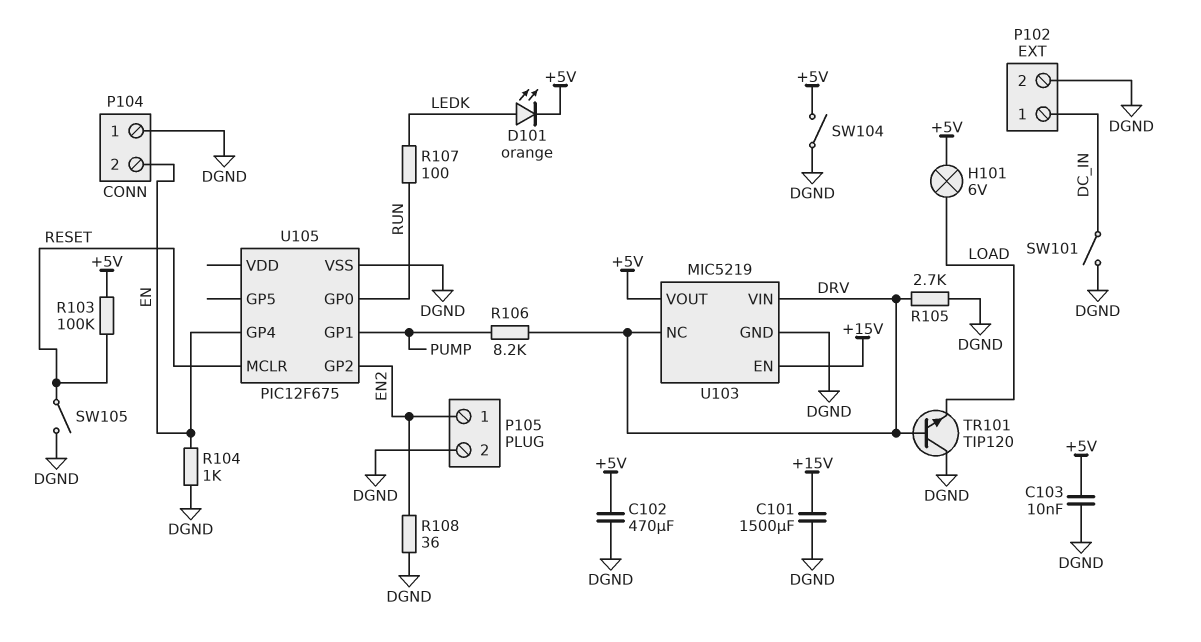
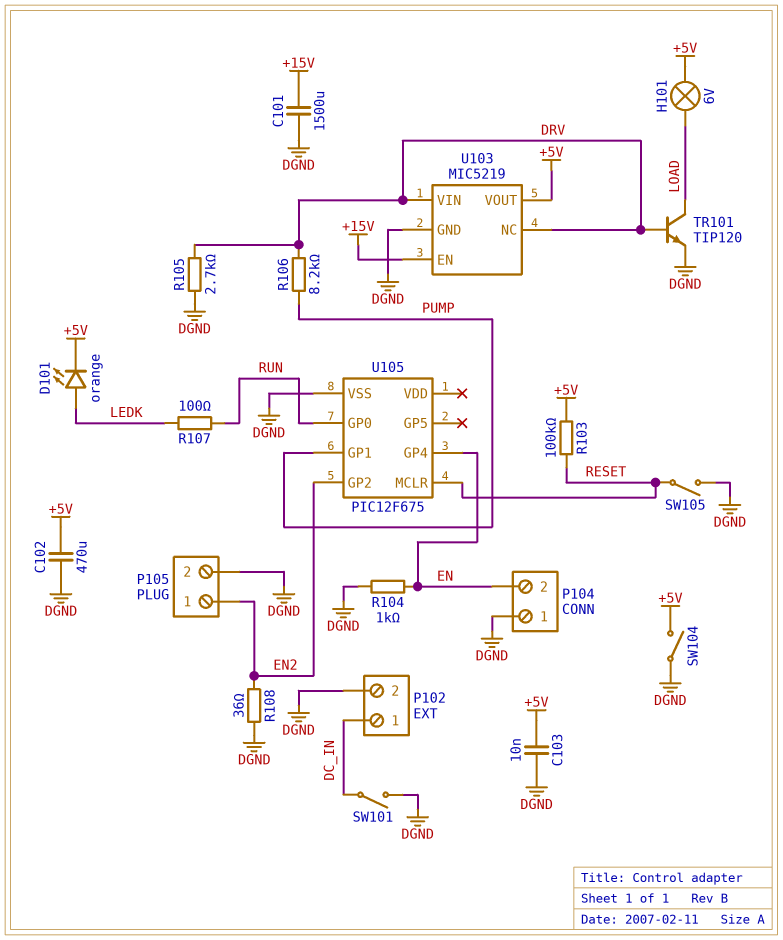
TR101: NPN TIP120 (B DRV, C DGND, E LOAD) -> NPN TIP120 (B DRV, C LOAD, E DGND)

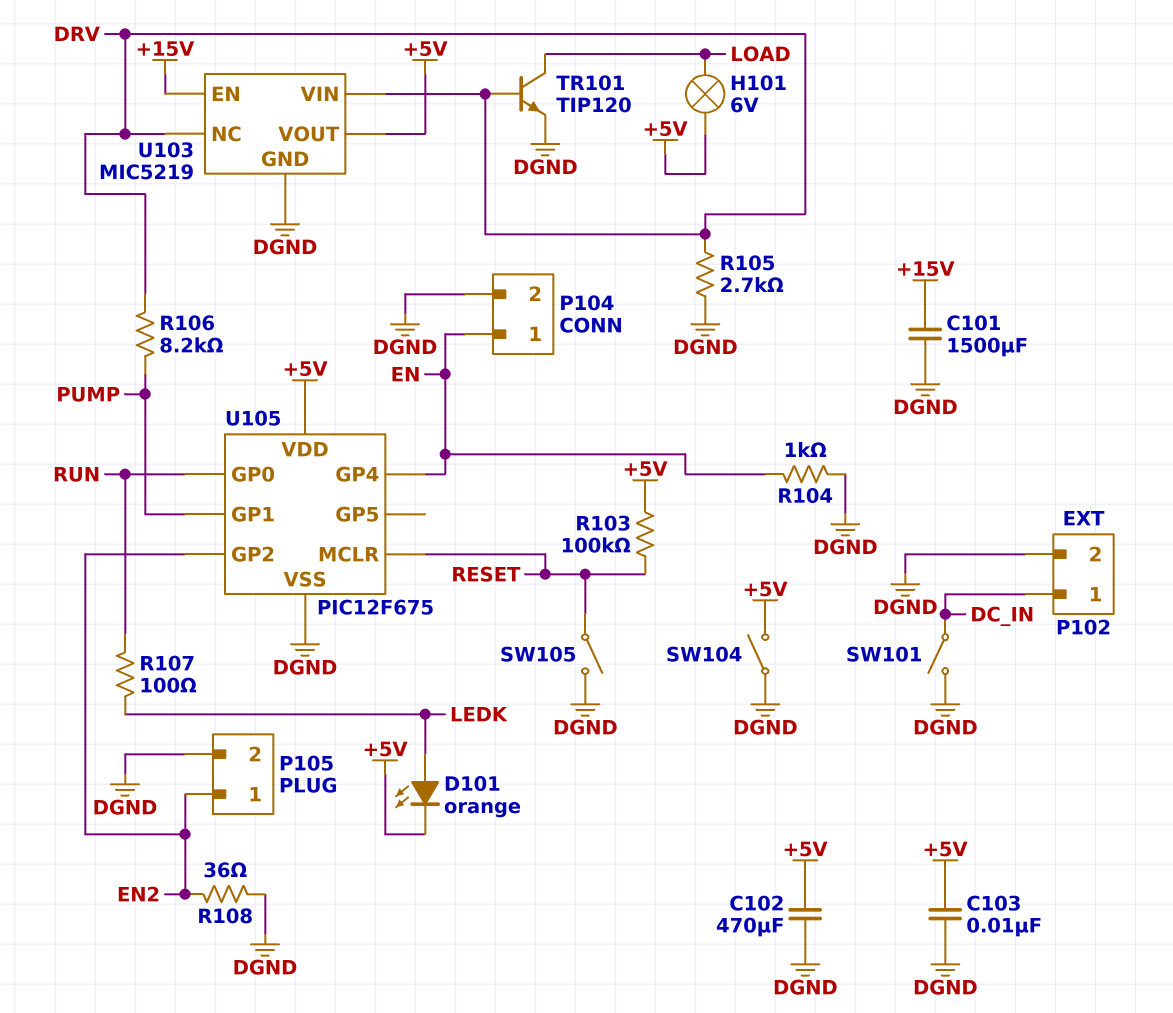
P104 pin 1: DGND -> EN
P104 pin 2: EN -> DGND
U105 pin VDD: none -> +5V

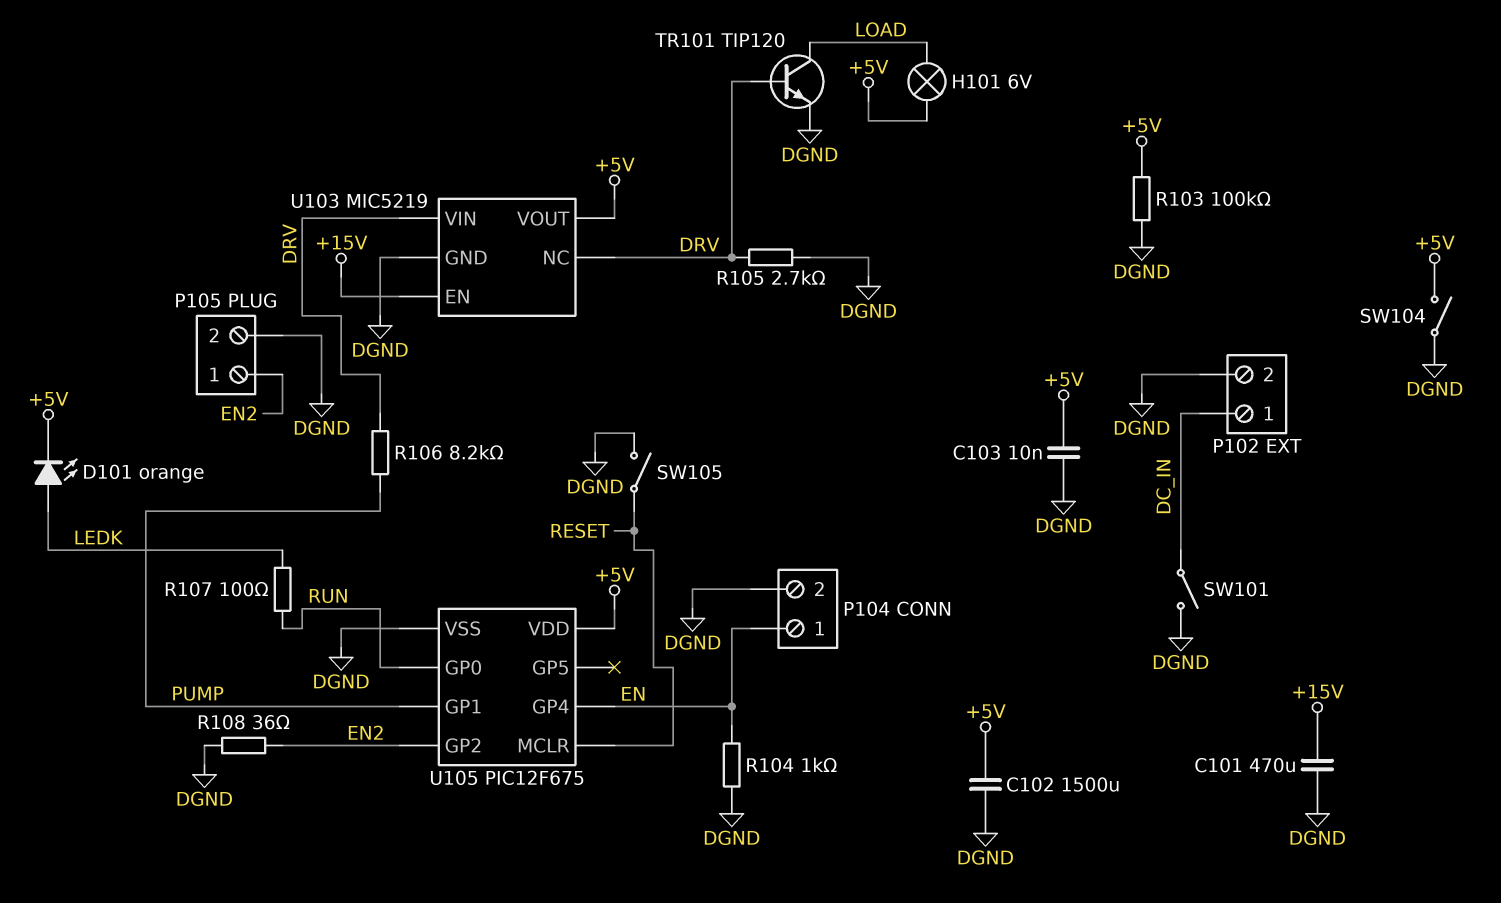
C101: 1500uF (+15V, DGND) -> 470uF (+15V, DGND)
C102: 470uF (+5V, DGND) -> 1500uF (+5V, DGND)
R103: 100k (+5V, RESET) -> 100k (+5V, DGND)

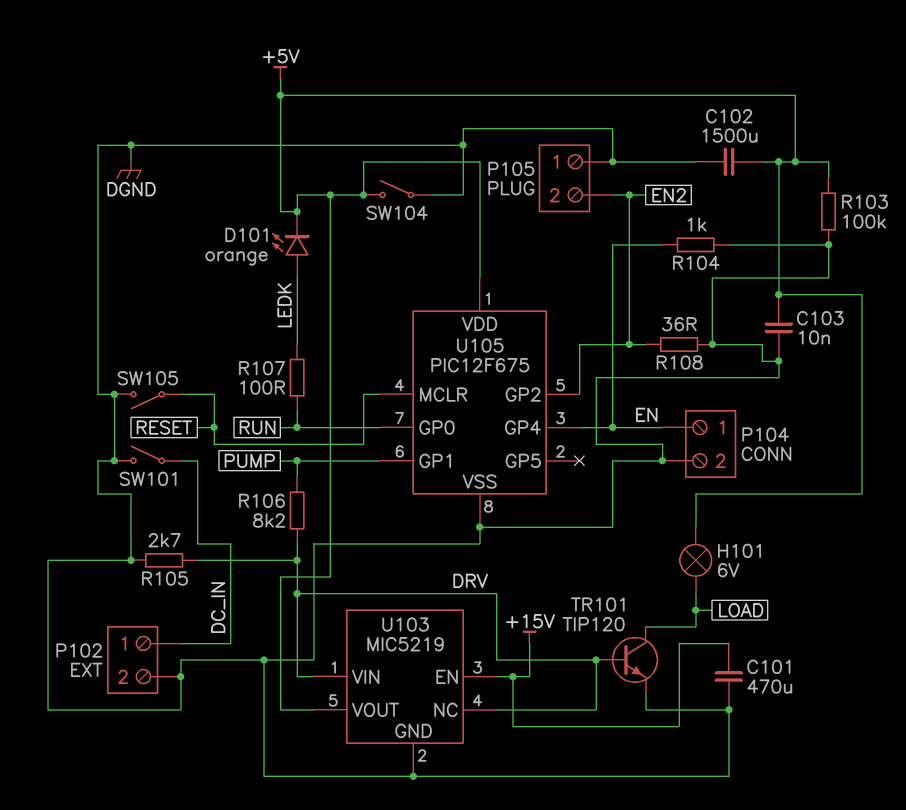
P105 pin 1: EN2 -> DGND
P105 pin 2: DGND -> EN2

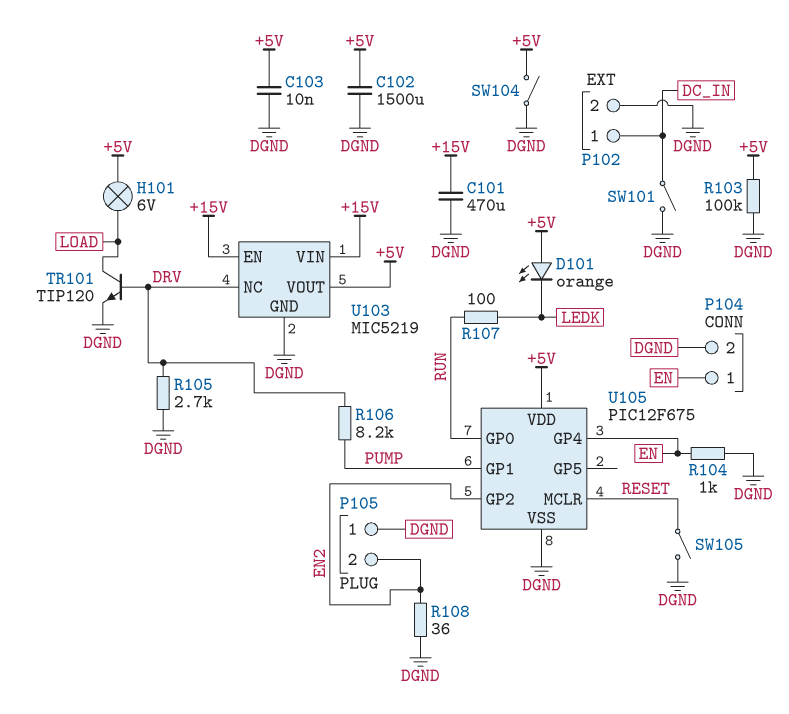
D101: LED orange (A LEDK, K +5V) -> LED orange (A +5V, K LEDK)
U103 pin VIN: DRV -> +15V

